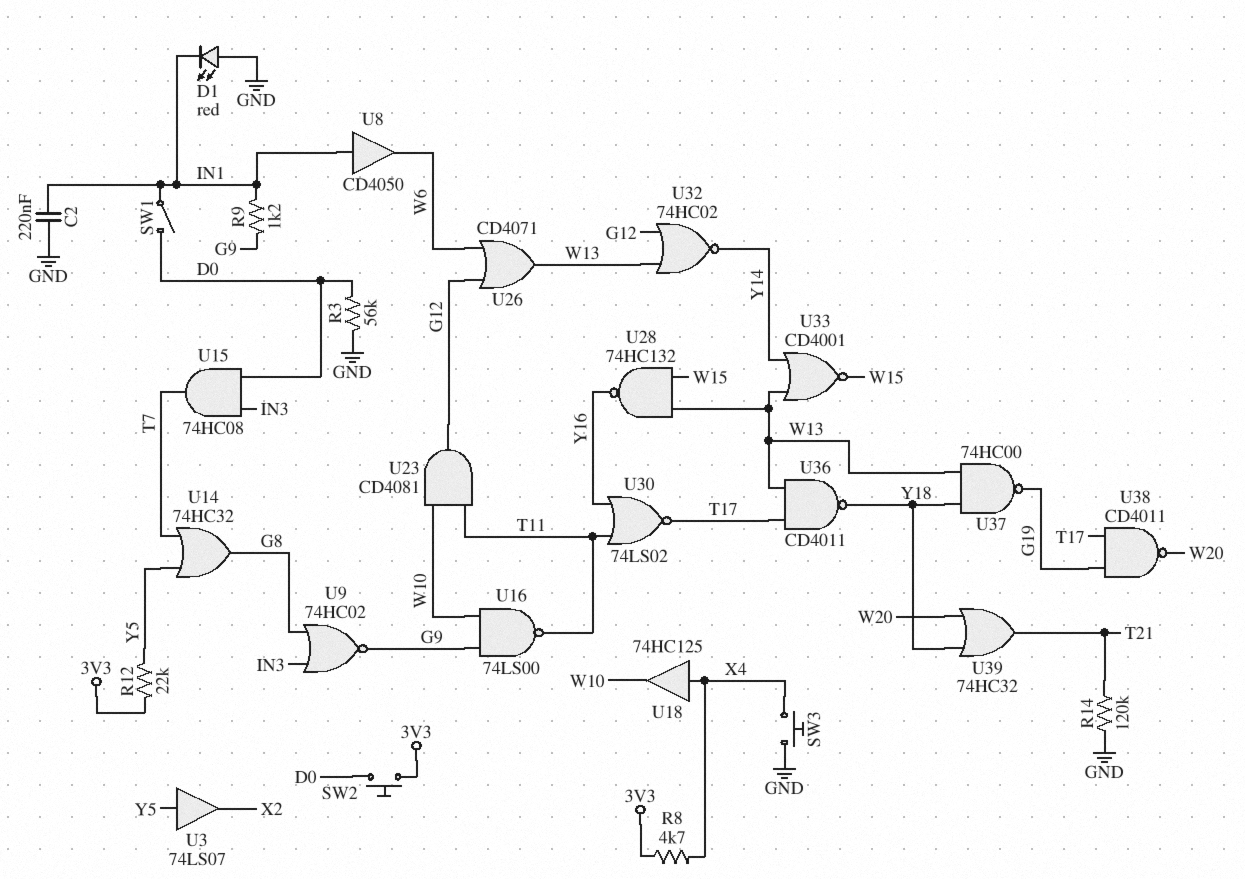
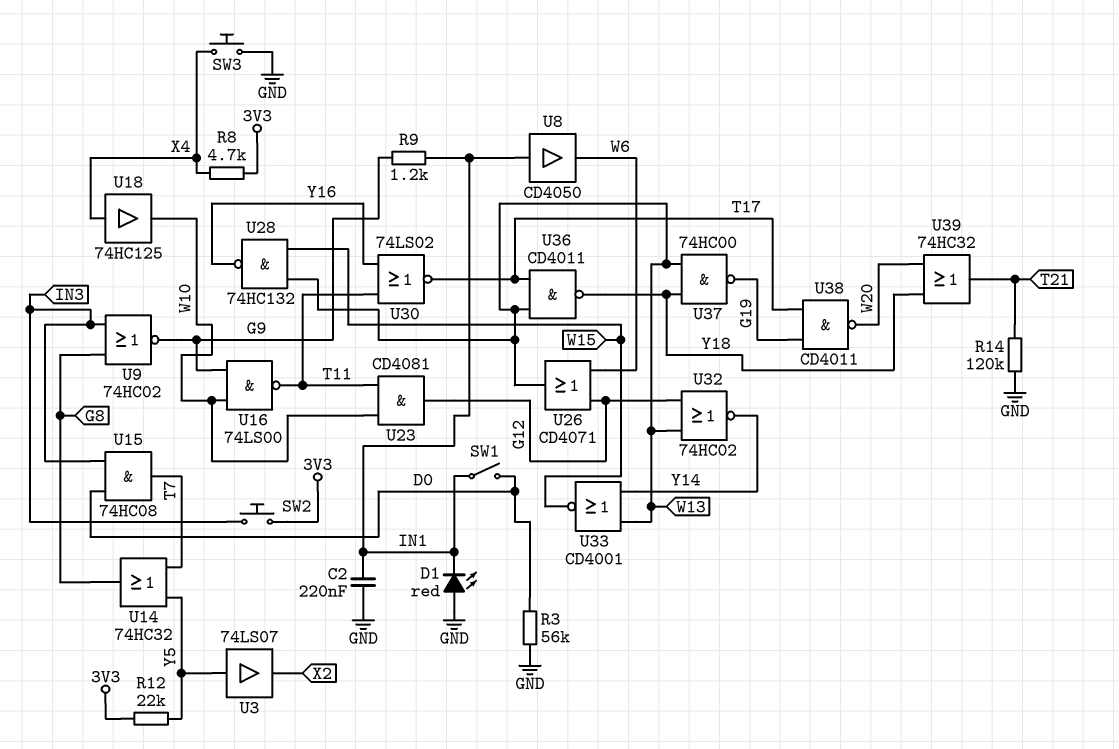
SW2: button (3V3, D0) -> button (3V3, IN3)

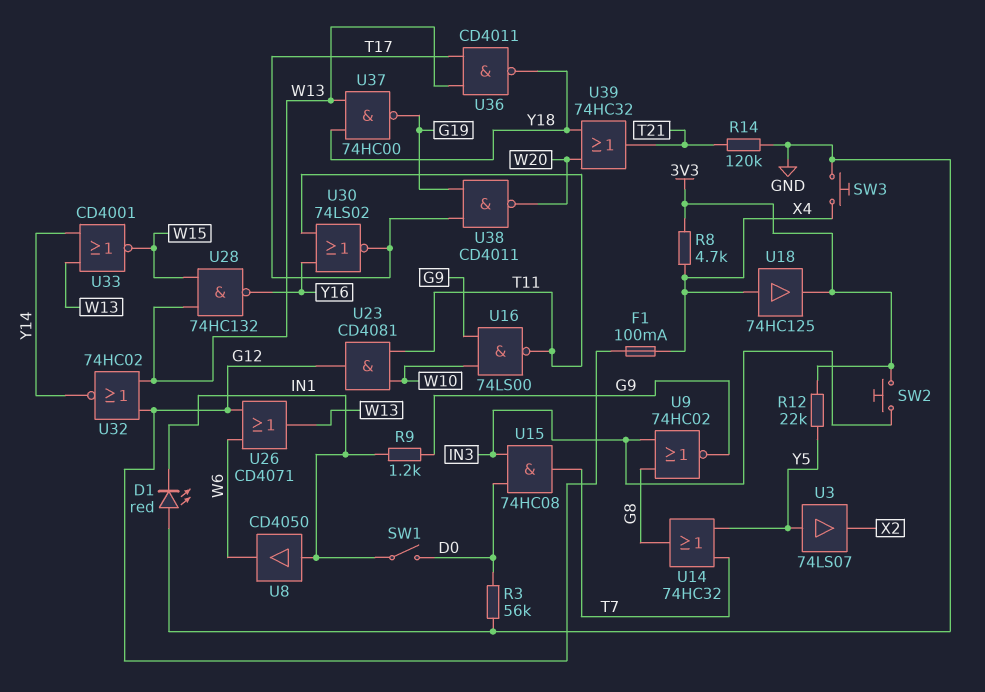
C2: 220nF (GND, IN1) -> none
F1: none -> 100mA (G12, X4)
U18: buffer 74HC125 (in X4, out W10) -> buffer 74HC125 (in X4, out 3V3)

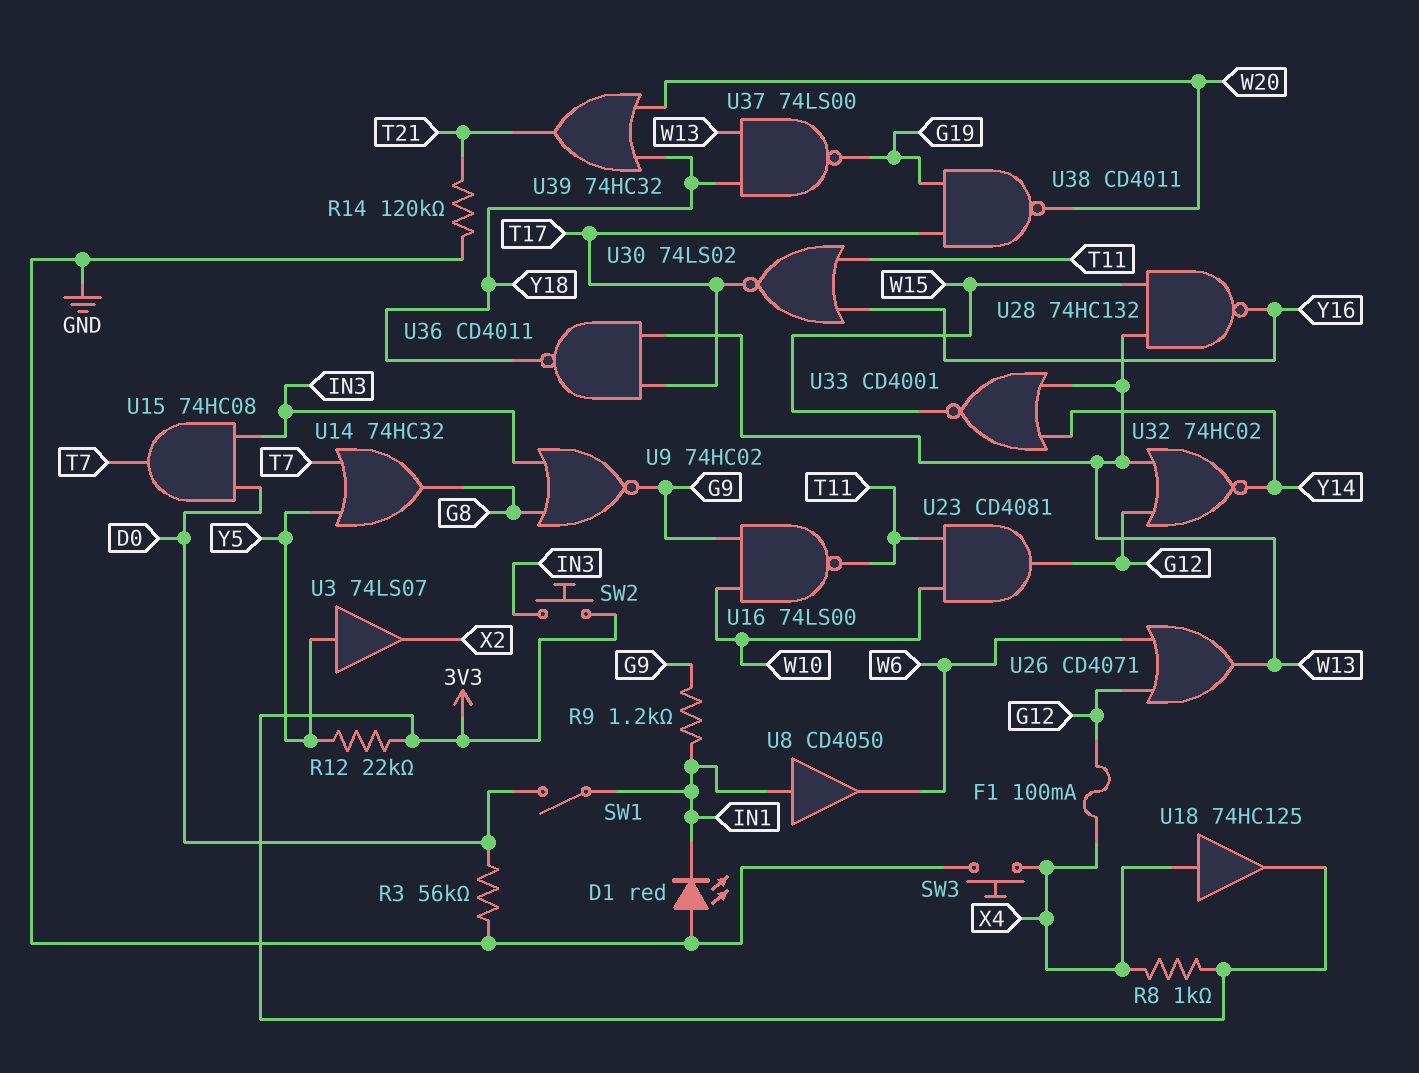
R8: 4.7k (3V3, X4) -> 1k (3V3, X4)
U37: NAND 74HC00 (in W13, in Y18, out G19) -> NAND 74LS00 (in W13, in Y18, out G19)

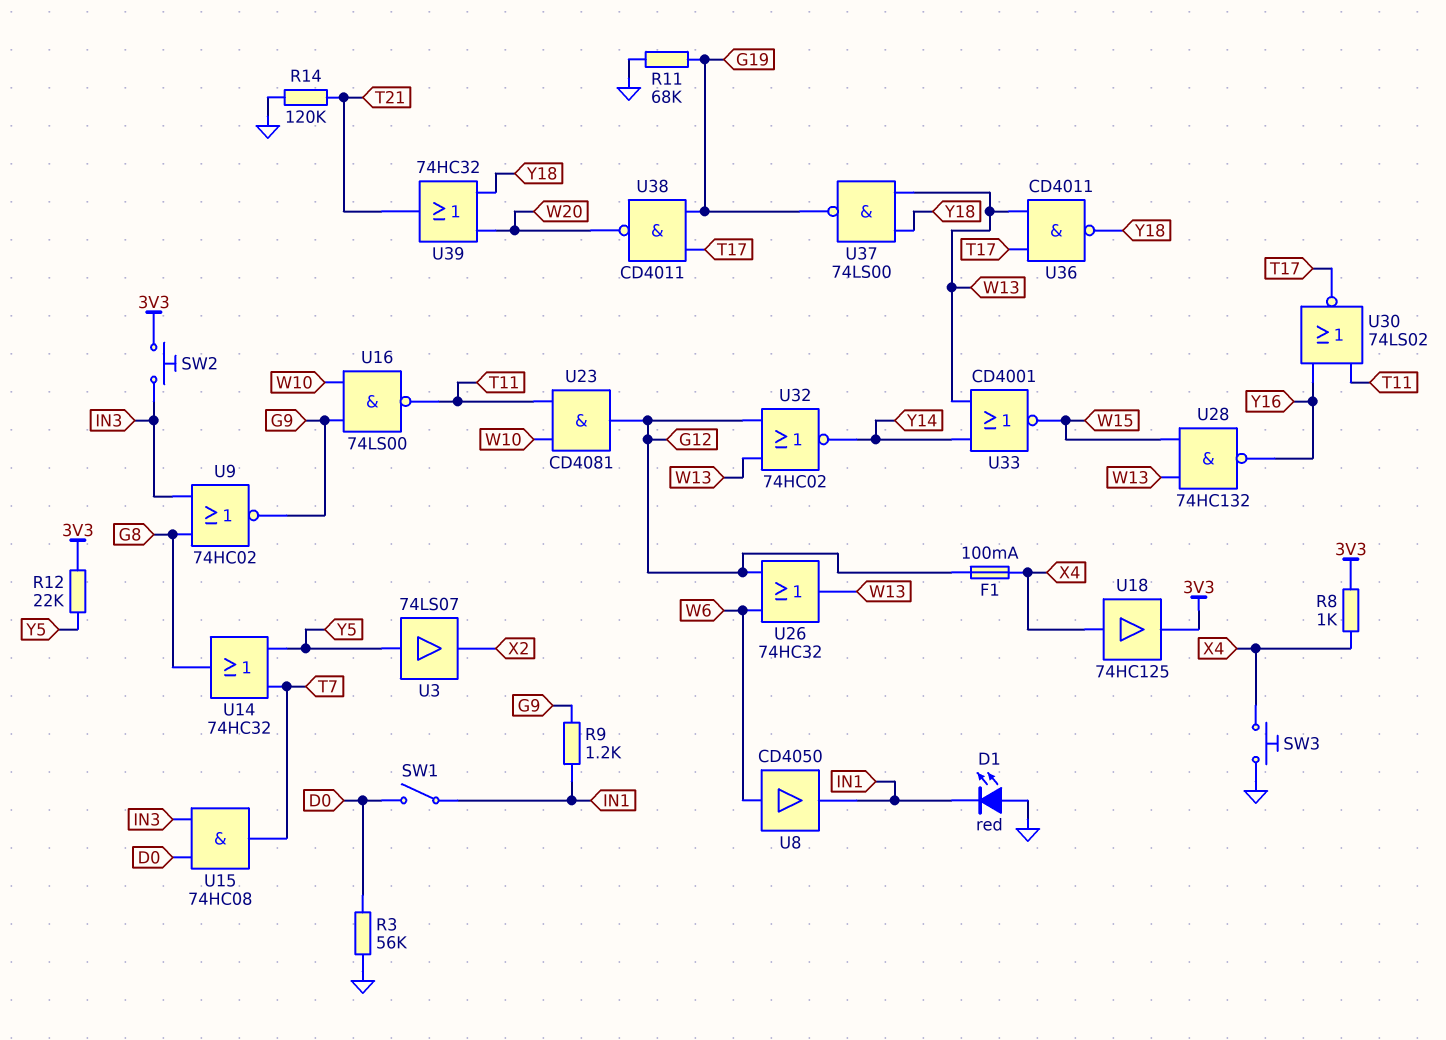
R11: none -> 68k (G19, GND)
U8: buffer CD4050 (in IN1, out W6) -> buffer CD4050 (in W6, out IN1)
U26: OR CD4071 (in G12, in W6, out W13) -> OR 74HC32 (in G12, in W6, out W13)

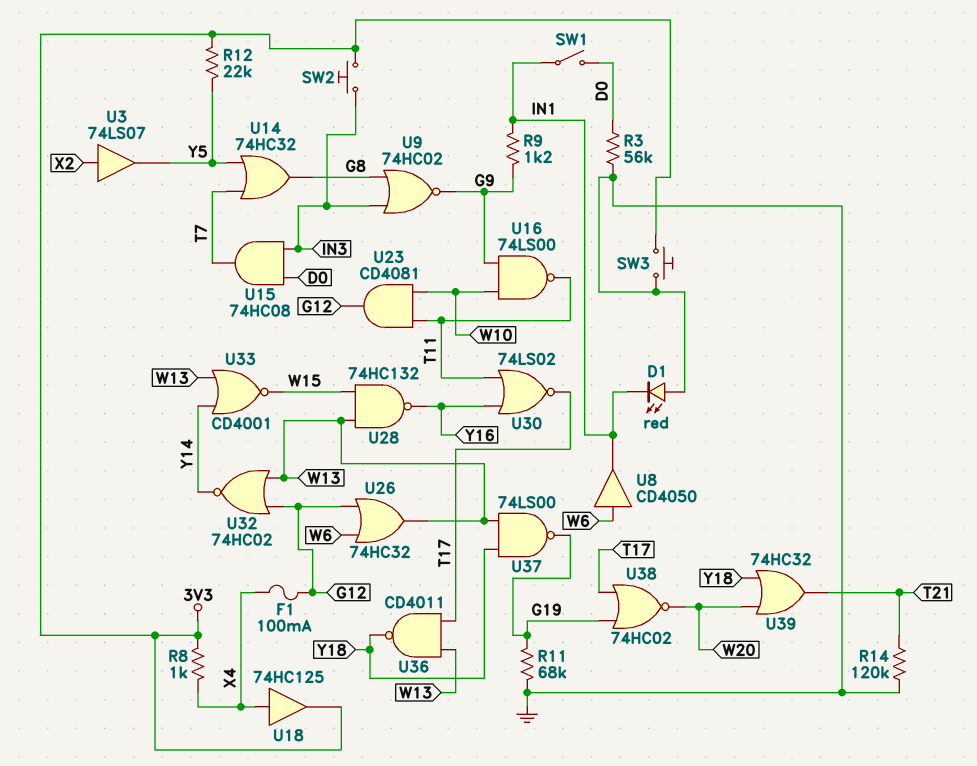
SW3: button (GND, X4) -> button (3V3, GND)
U3: buffer 74LS07 (in Y5, out X2) -> buffer 74LS07 (in X2, out Y5)
U38: NAND CD4011 (in G19, in T17, out W20) -> NOR 74HC02 (in G19, in T17, out W20)

